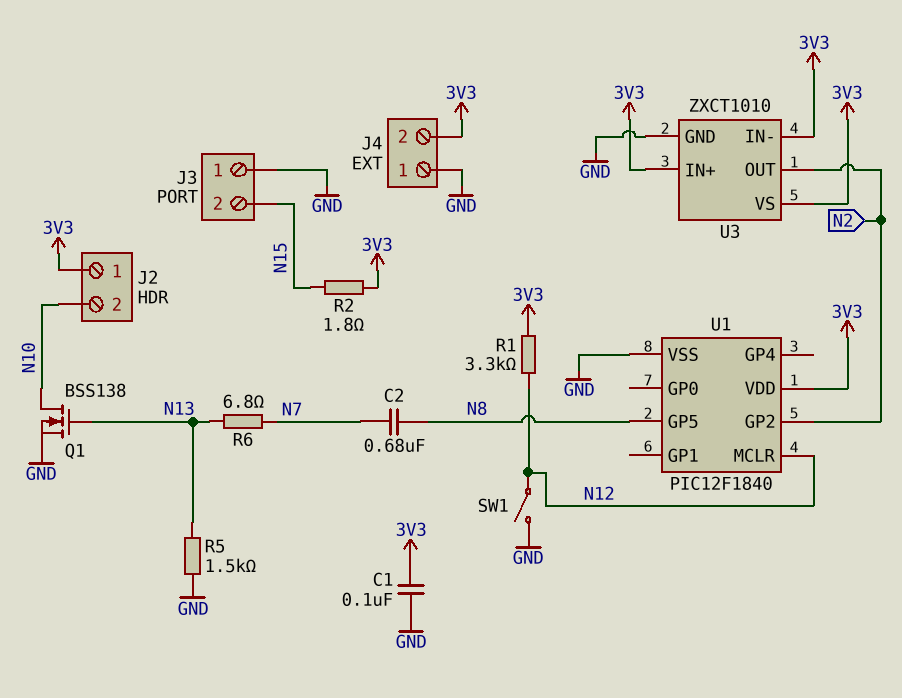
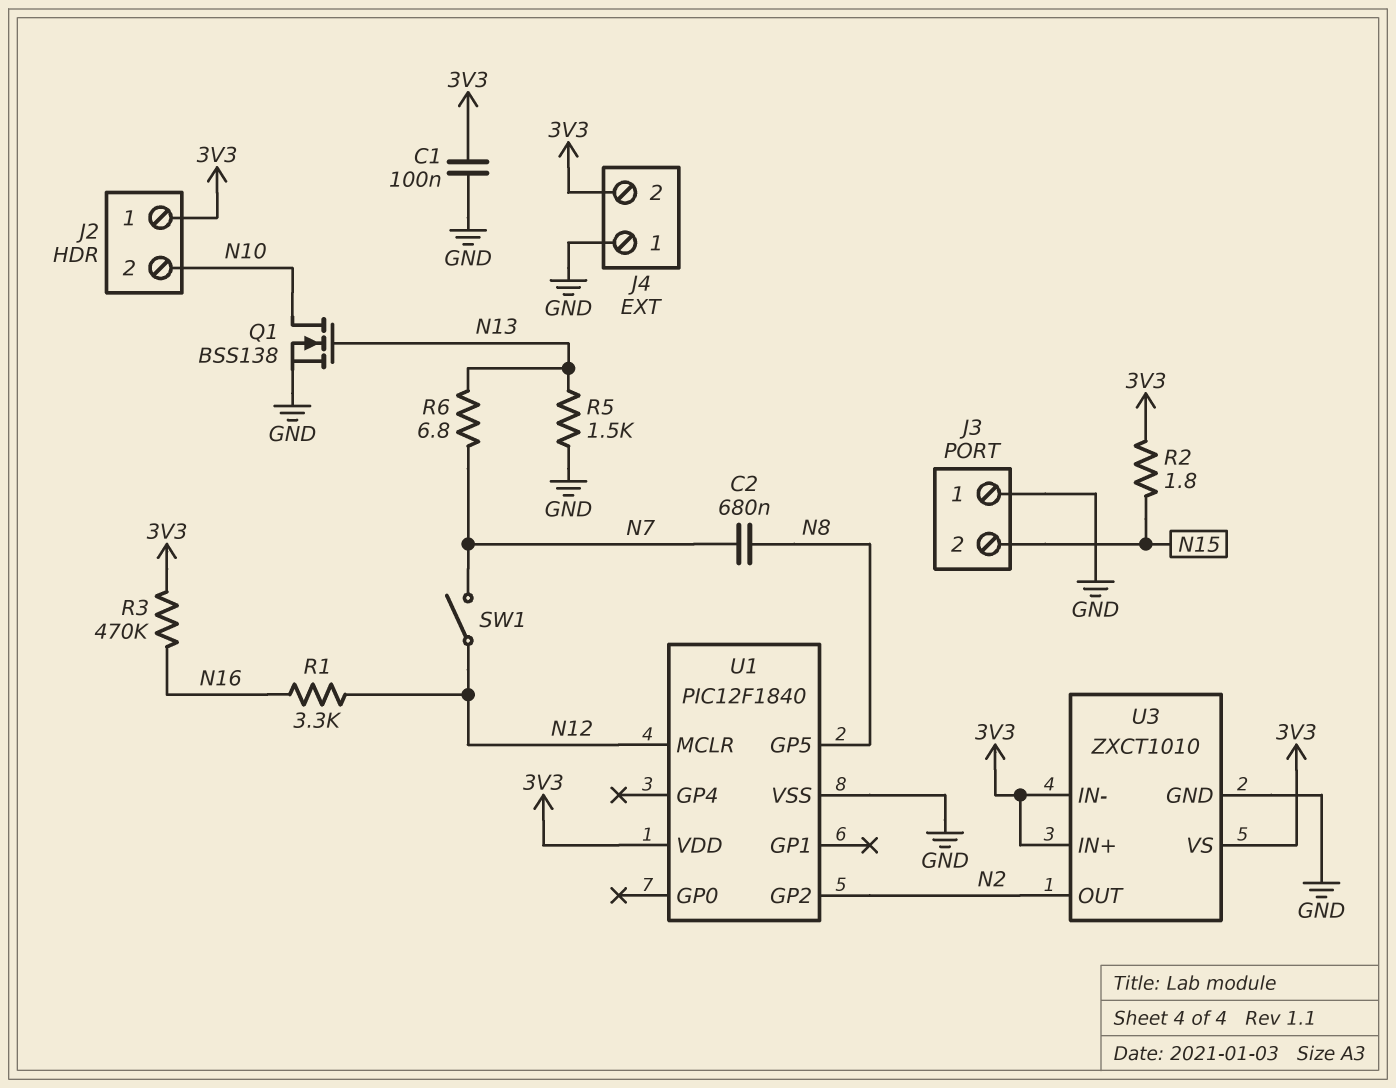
R1: 3.3k (3V3, N12) -> 3.3k (N12, N16)
R3: none -> 470k (3V3, N16)
SW1: switch (GND, N12) -> switch (N7, N12)

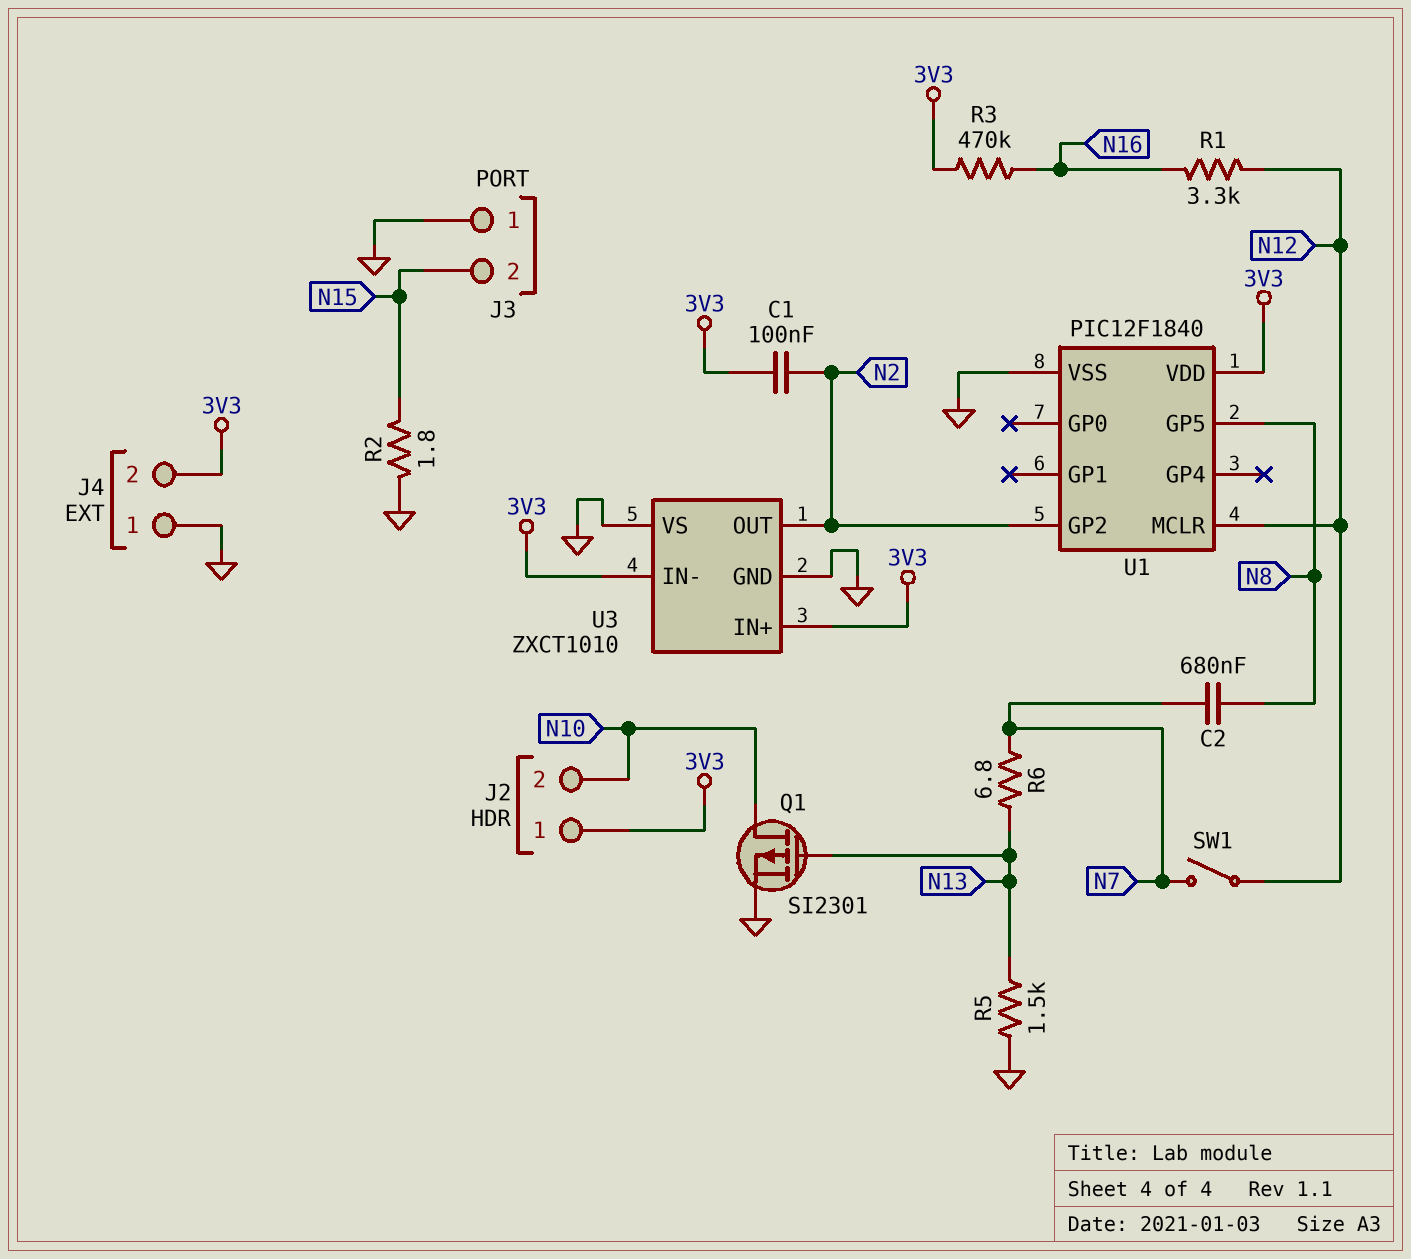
C1: 100nF (3V3, GND) -> 100nF (3V3, N2)
Q1: NMOS BSS138 (G N13, D N10, S GND) -> PMOS SI2301 (G N13, D N10, S GND)
R2: 1.8 (3V3, N15) -> 1.8 (GND, N15)
U3 pin VS: 3V3 -> GND

